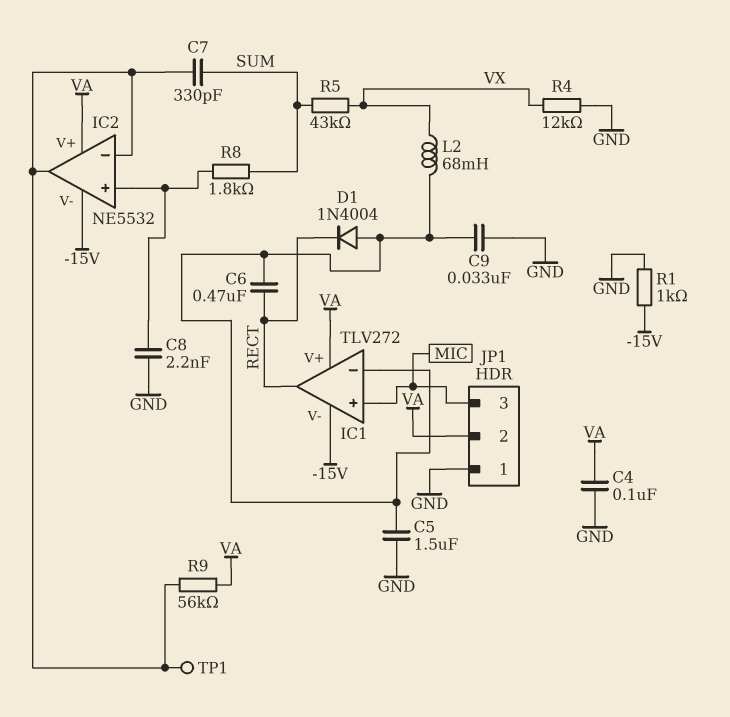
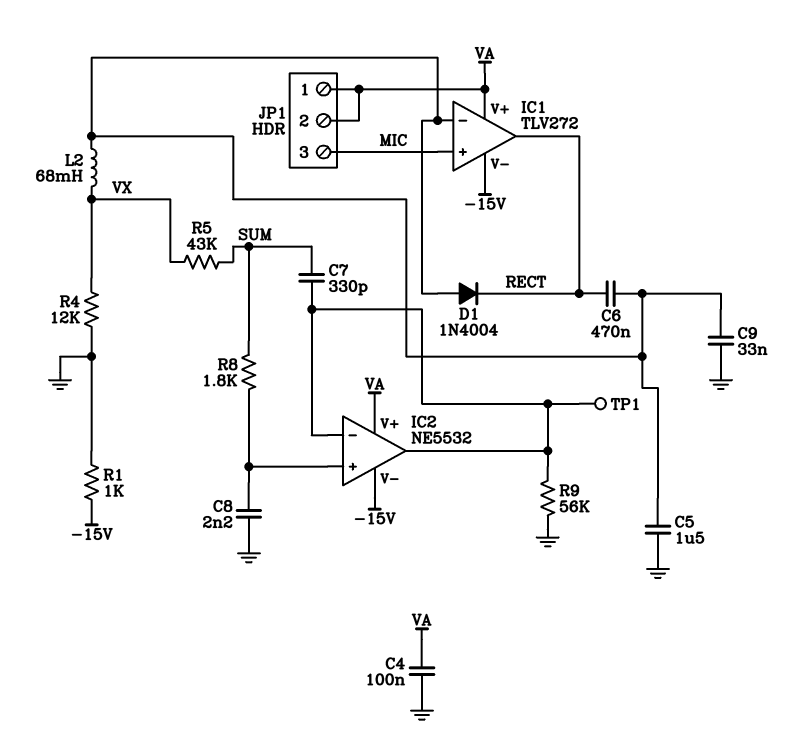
JP1 pin 1: GND -> VA
R9: 56k (IC2/in-, VA) -> 56k (GND, IC2/in-)

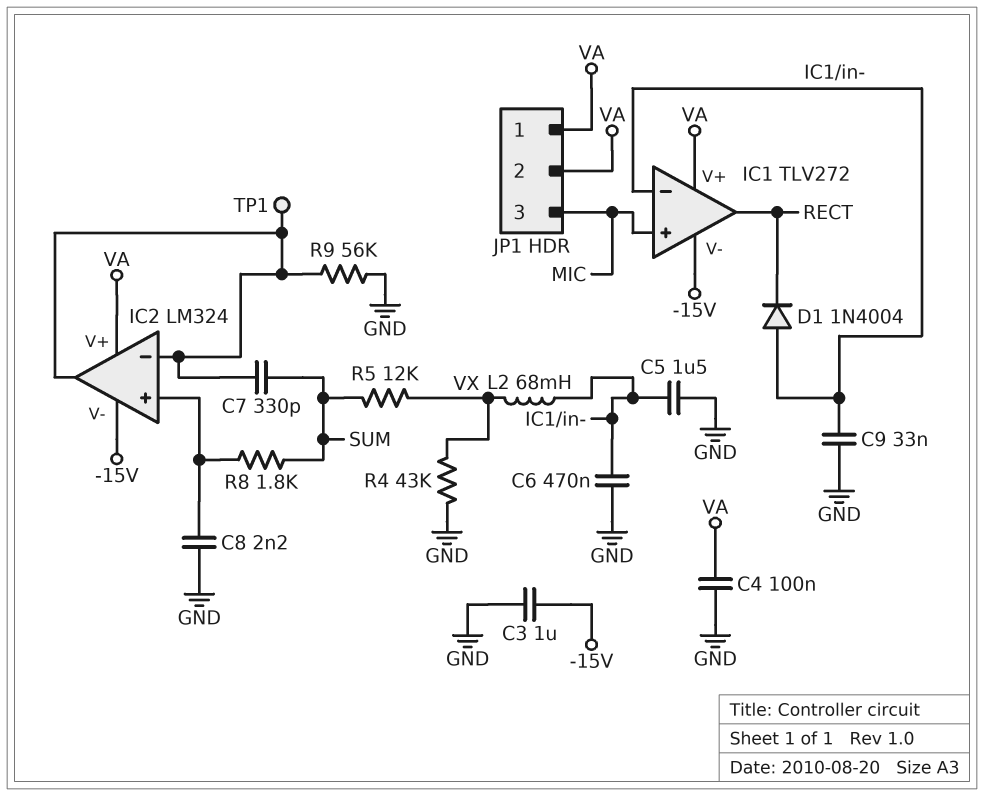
C3: none -> 1uF (-15V, GND)
C6: 470nF (IC1/in-, RECT) -> 470nF (GND, IC1/in-)
IC2: NE5532 -> LM324
R1: 1k (-15V, GND) -> none
R4: 12k (GND, VX) -> 43k (GND, VX)
R5: 43k (SUM, VX) -> 12k (SUM, VX)

